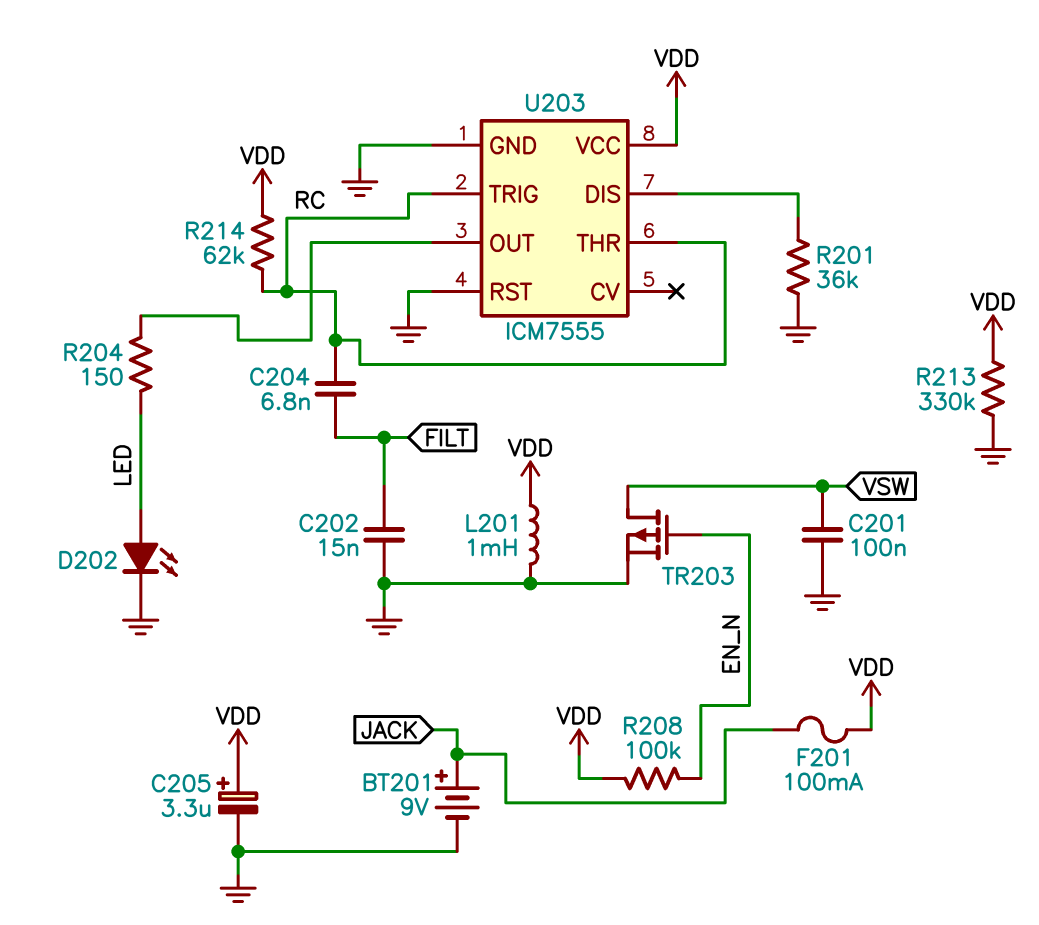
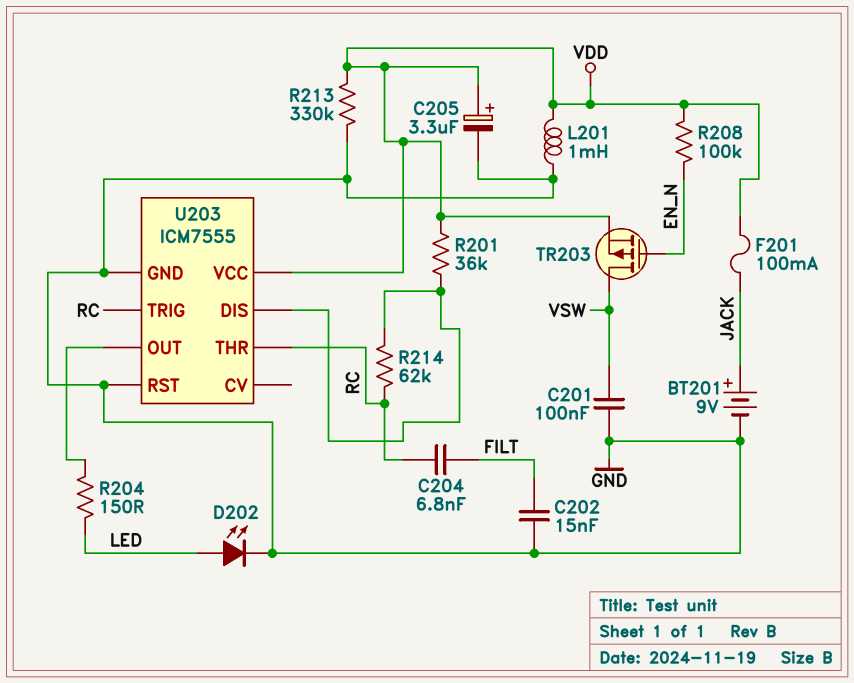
R201: 36k (GND, U203/DIS) -> 36k (U203/DIS, VDD)
R214: 62k (RC, VDD) -> 62k (RC, U203/DIS)
TR203: PMOS (G EN_N, D VSW, S GND) -> PMOS (G EN_N, D VSW, S VDD)

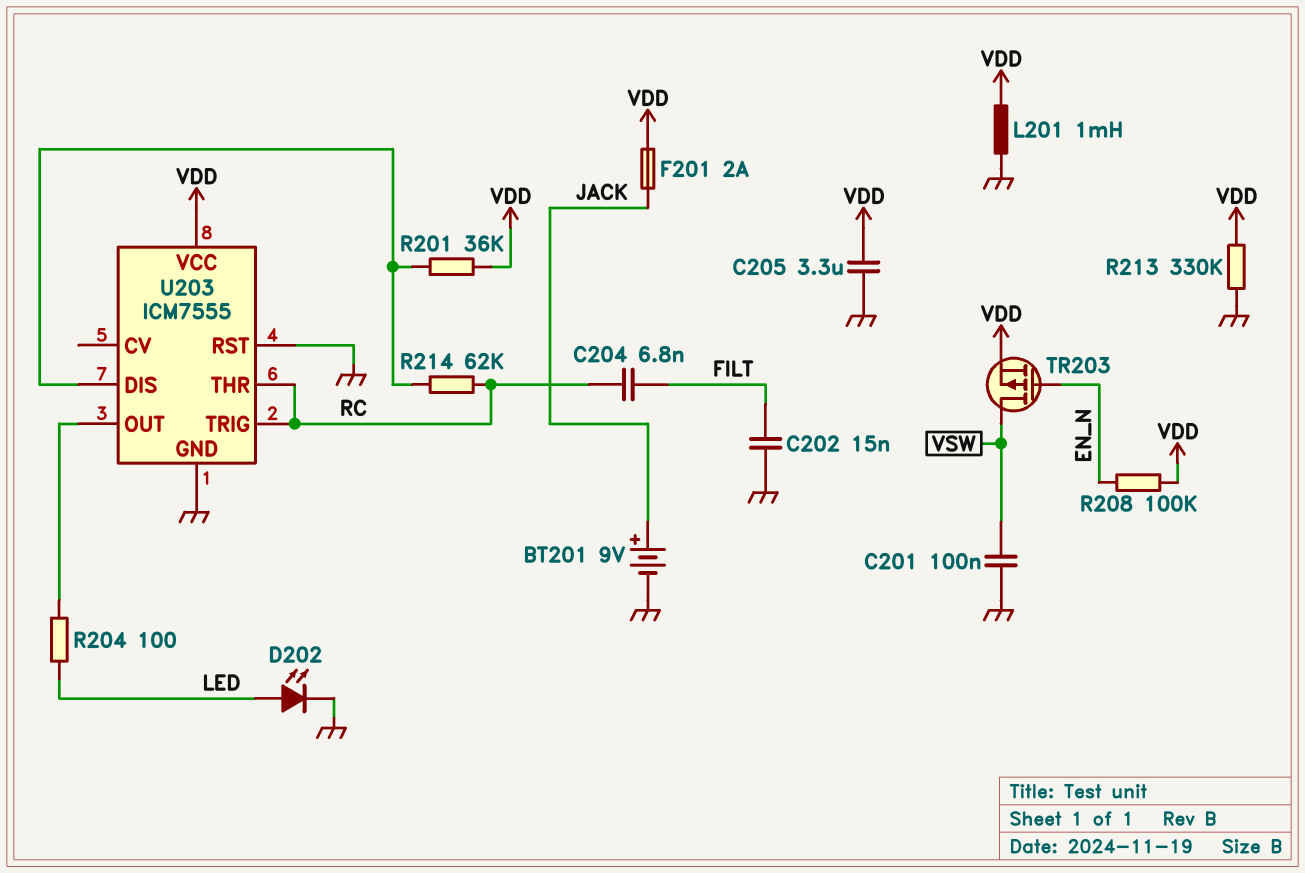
C205: 3.3uF (plus VDD, minus GND) -> 3.3uF (GND, VDD)
F201: 100mA (JACK, VDD) -> 2A (JACK, VDD)
R204: 150 (LED, U203/OUT) -> 100 (LED, U203/OUT)

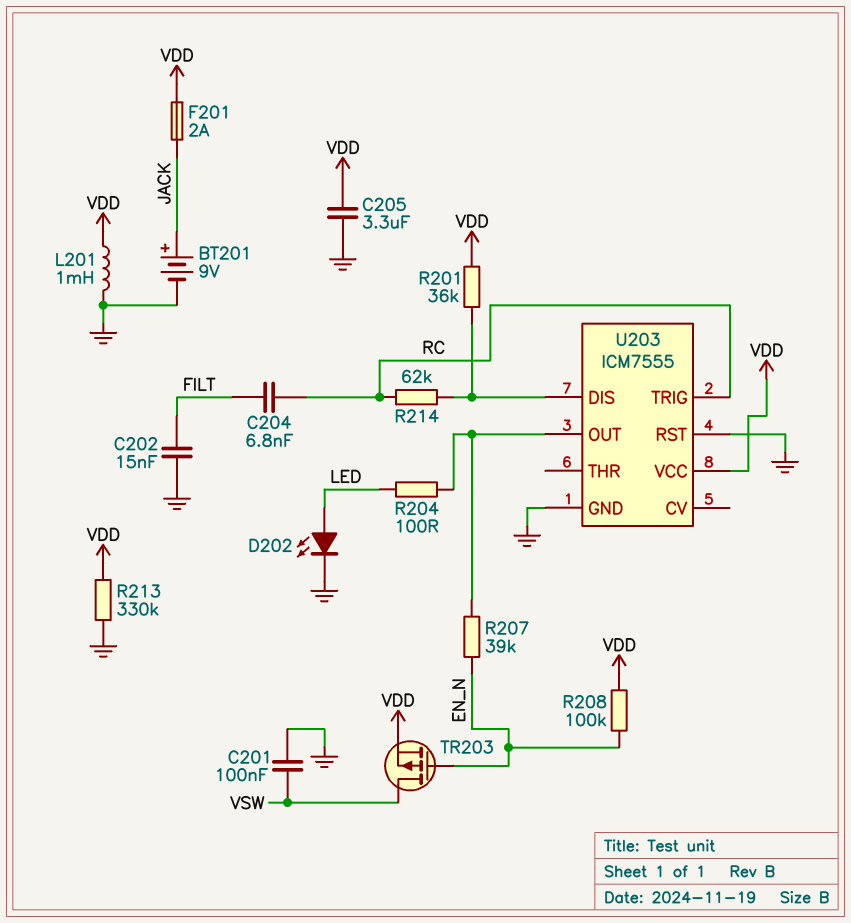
R207: none -> 39k (EN_N, U203/OUT)
U203 pin THR: RC -> none

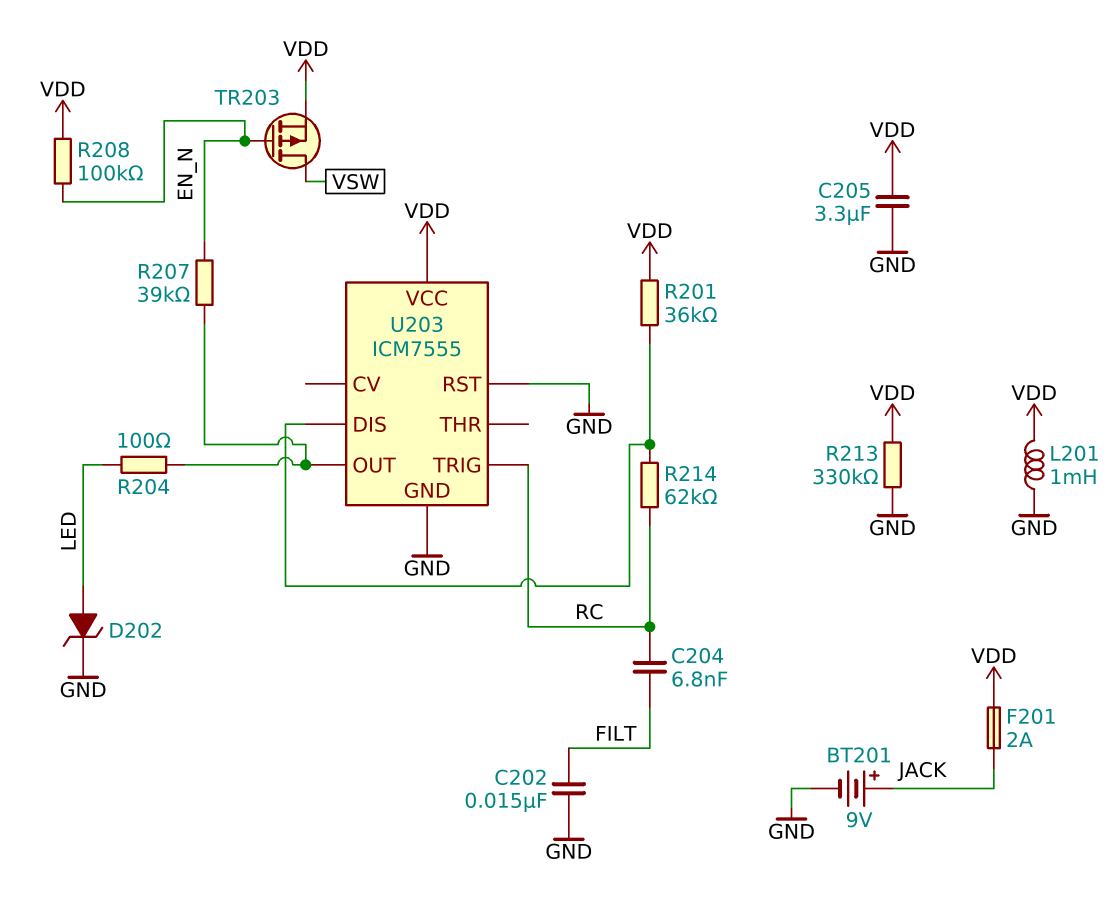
C201: 100nF (GND, VSW) -> none
D202: LED (A LED, K GND) -> zener (A LED, K GND)

